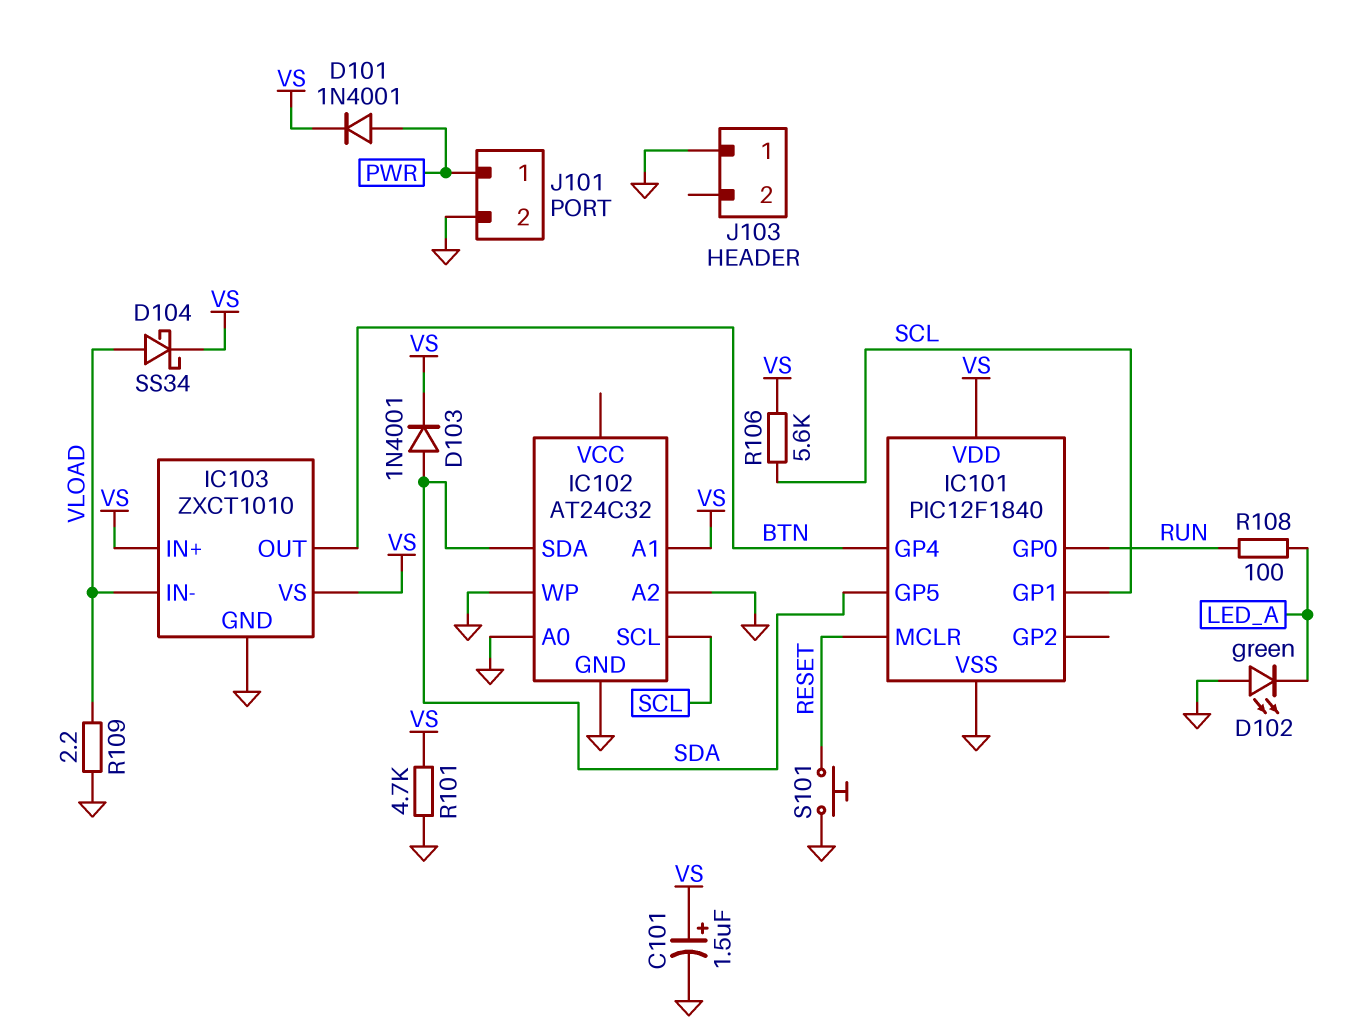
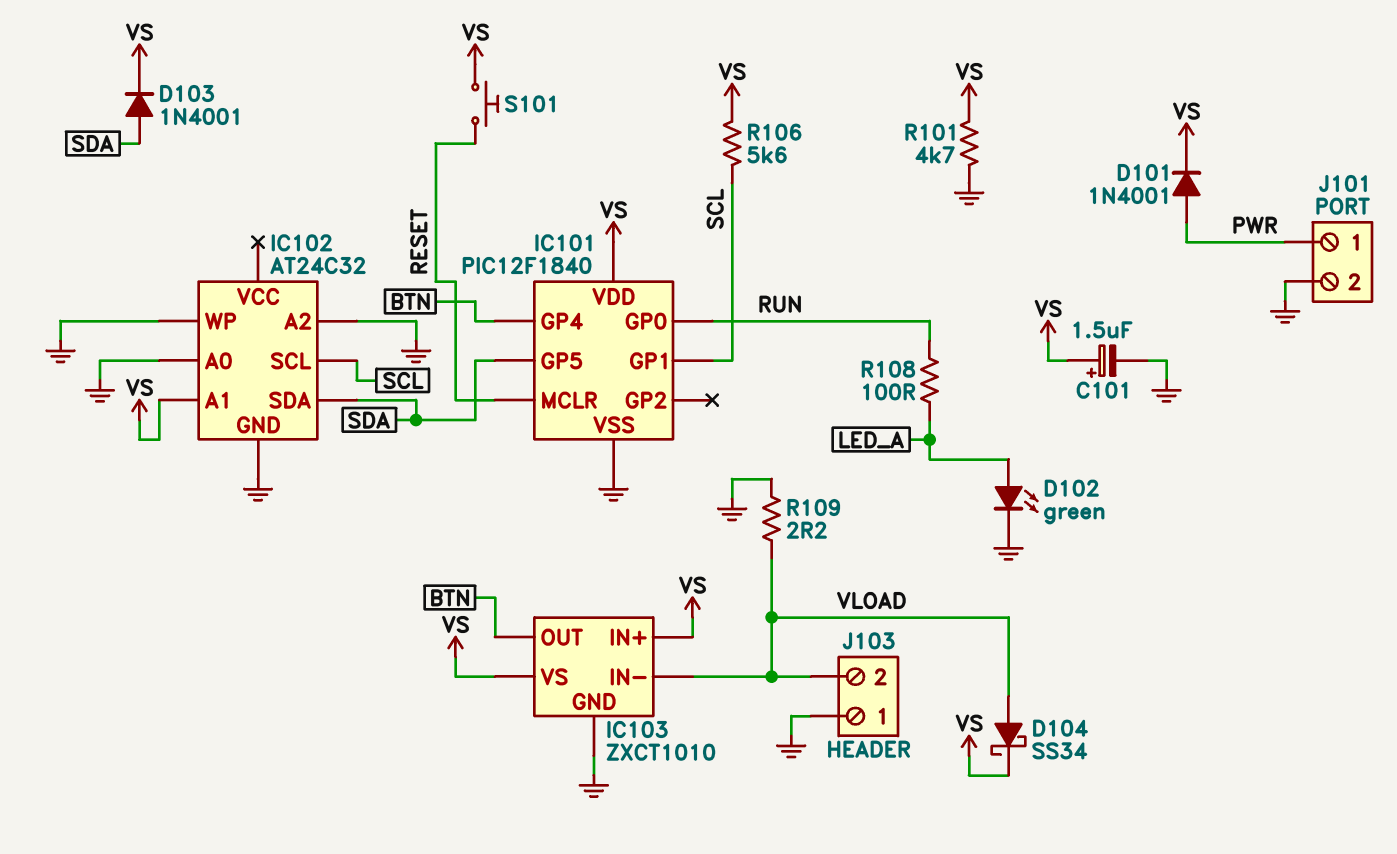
D102: LED green (A GND, K LED_A) -> LED green (A LED_A, K GND)
J103 pin 2: none -> VLOAD
S101: button (GND, RESET) -> button (RESET, VS)

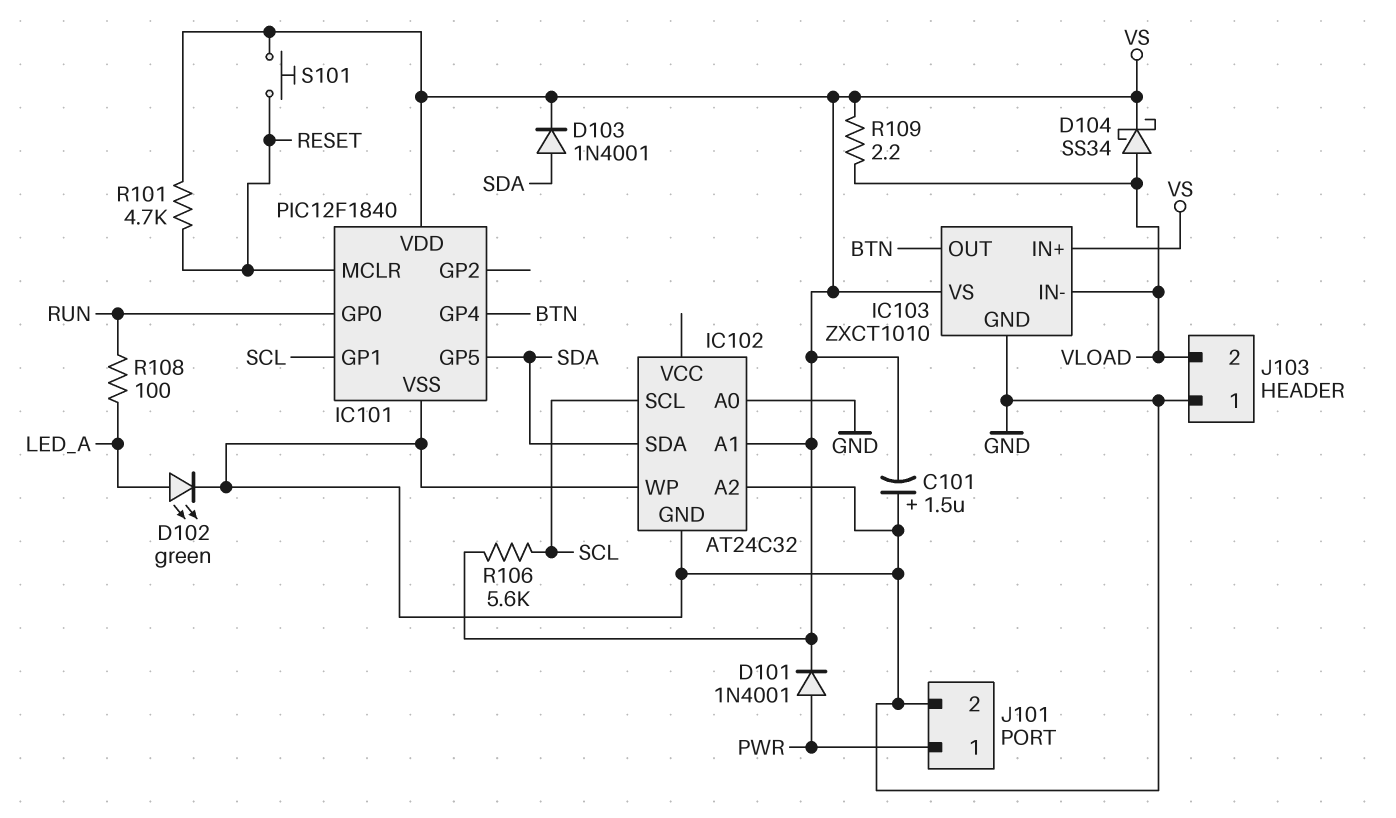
C101: 1.5uF (plus VS, minus GND) -> 1.5uF (plus GND, minus VS)
R101: 4.7k (GND, VS) -> 4.7k (RESET, VS)
R109: 2.2 (GND, VLOAD) -> 2.2 (VLOAD, VS)

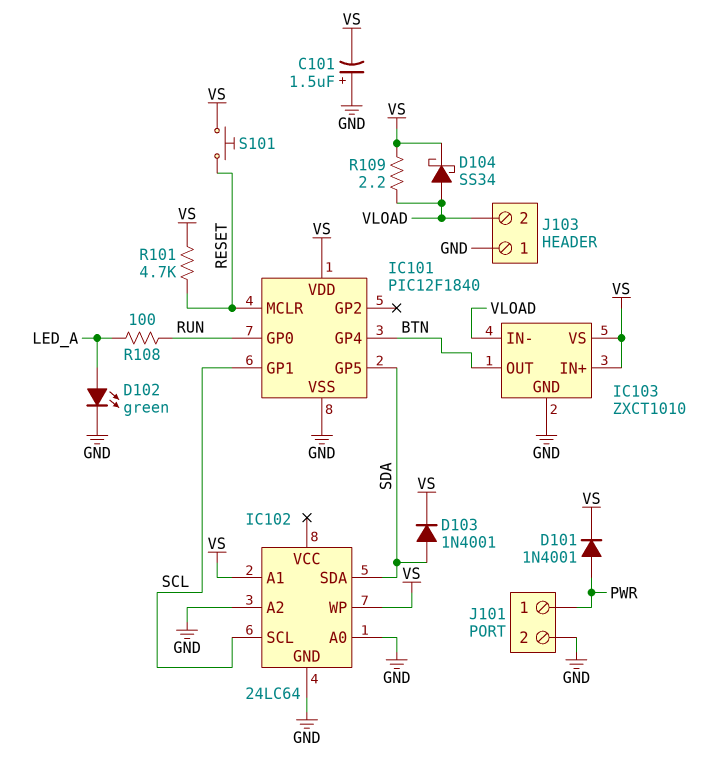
IC102: AT24C32 -> 24LC64
IC102 pin WP: GND -> VS
R106: 5.6k (SCL, VS) -> none

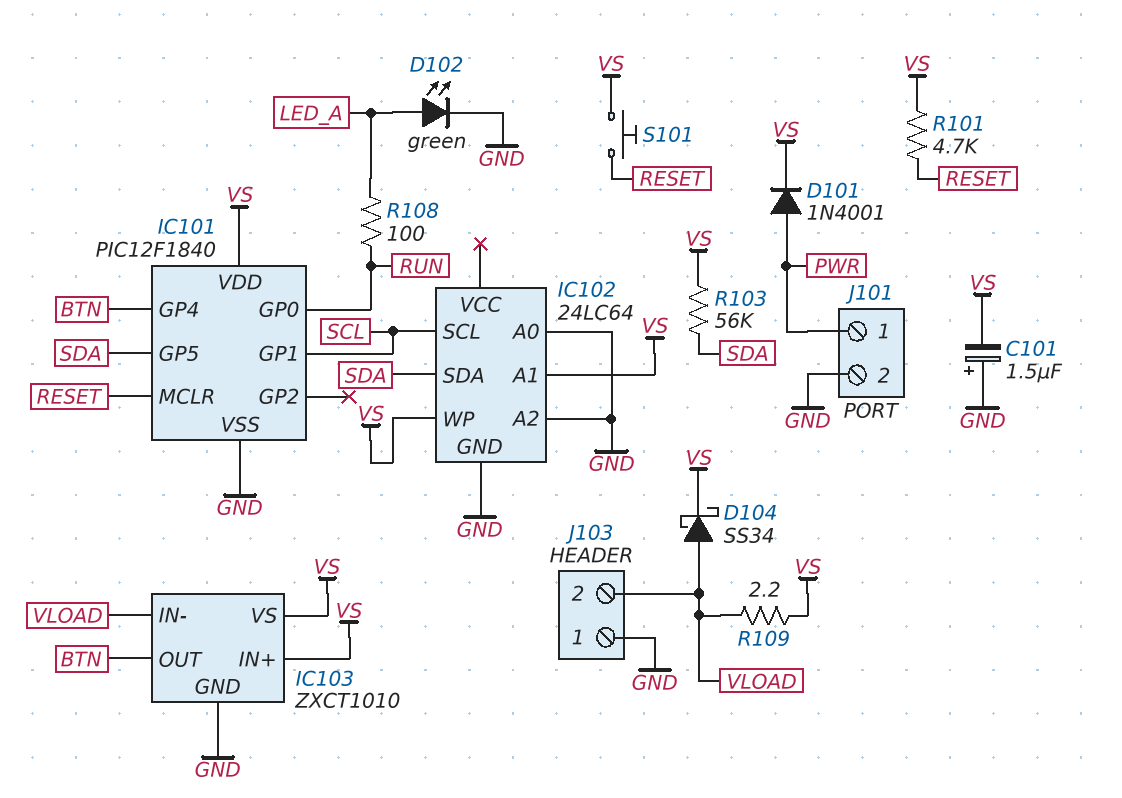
D103: diode 1N4001 (A SDA, K VS) -> none
R103: none -> 56k (SDA, VS)

